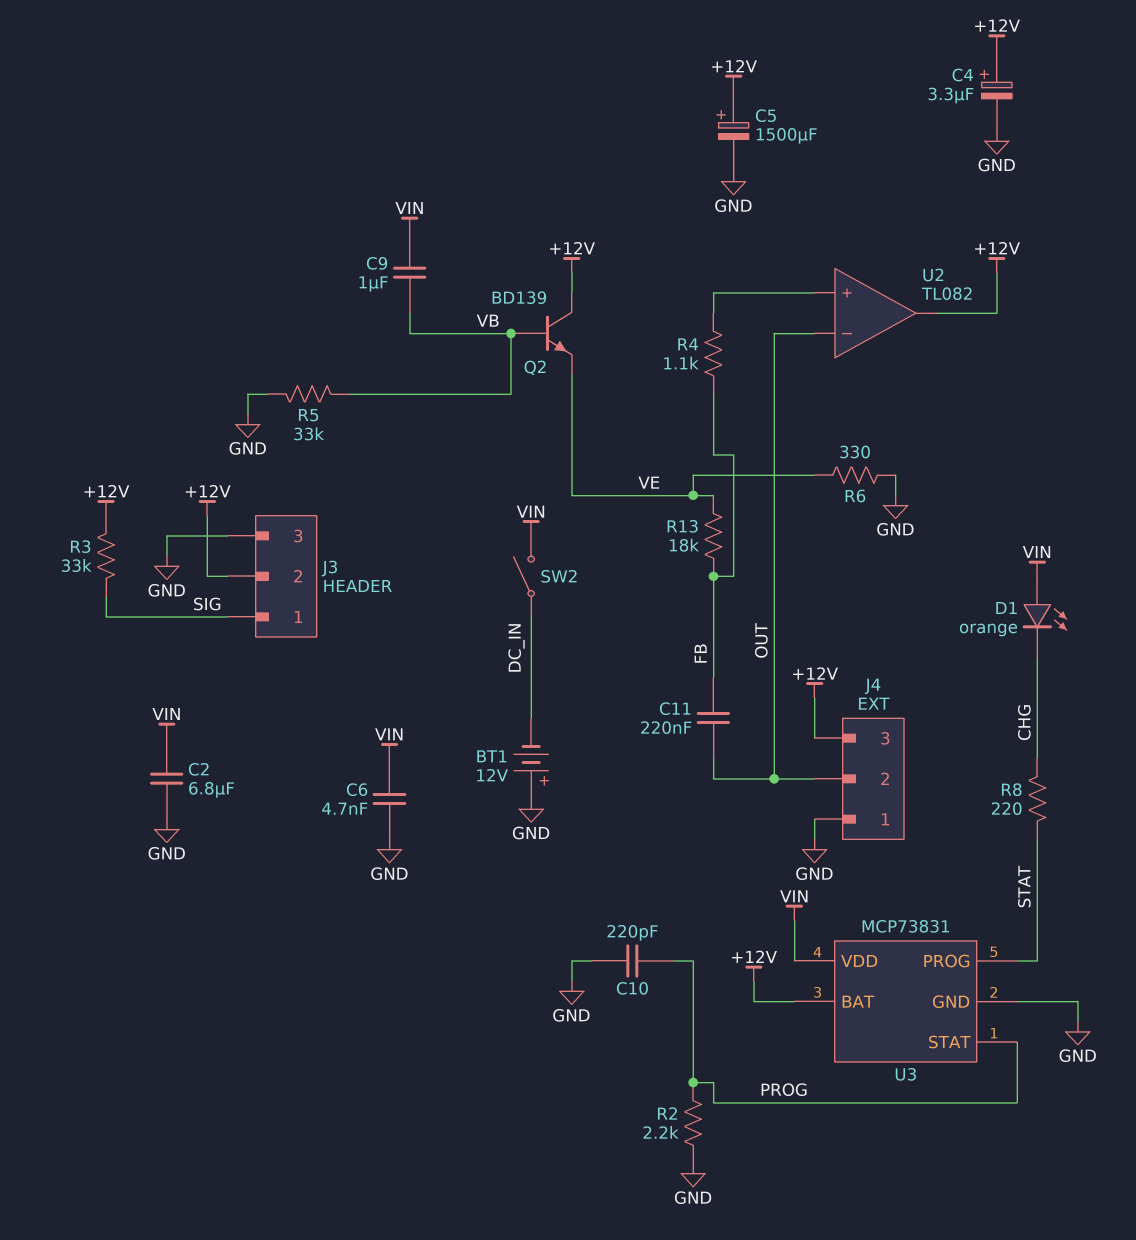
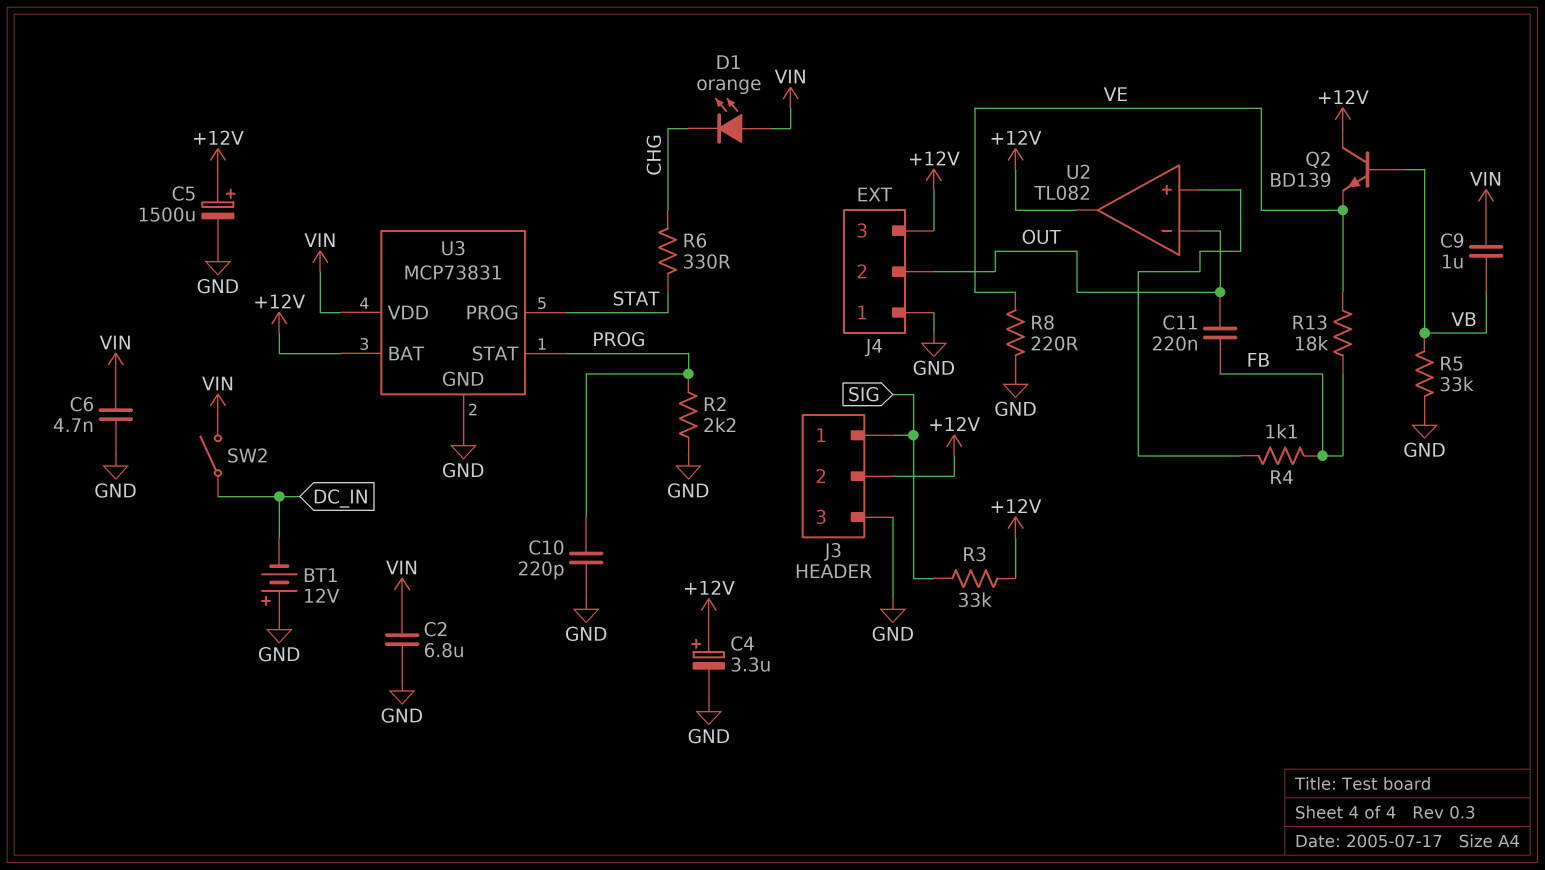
R6: 330 (GND, VE) -> 330 (CHG, STAT)
R8: 220 (CHG, STAT) -> 220 (GND, VE)

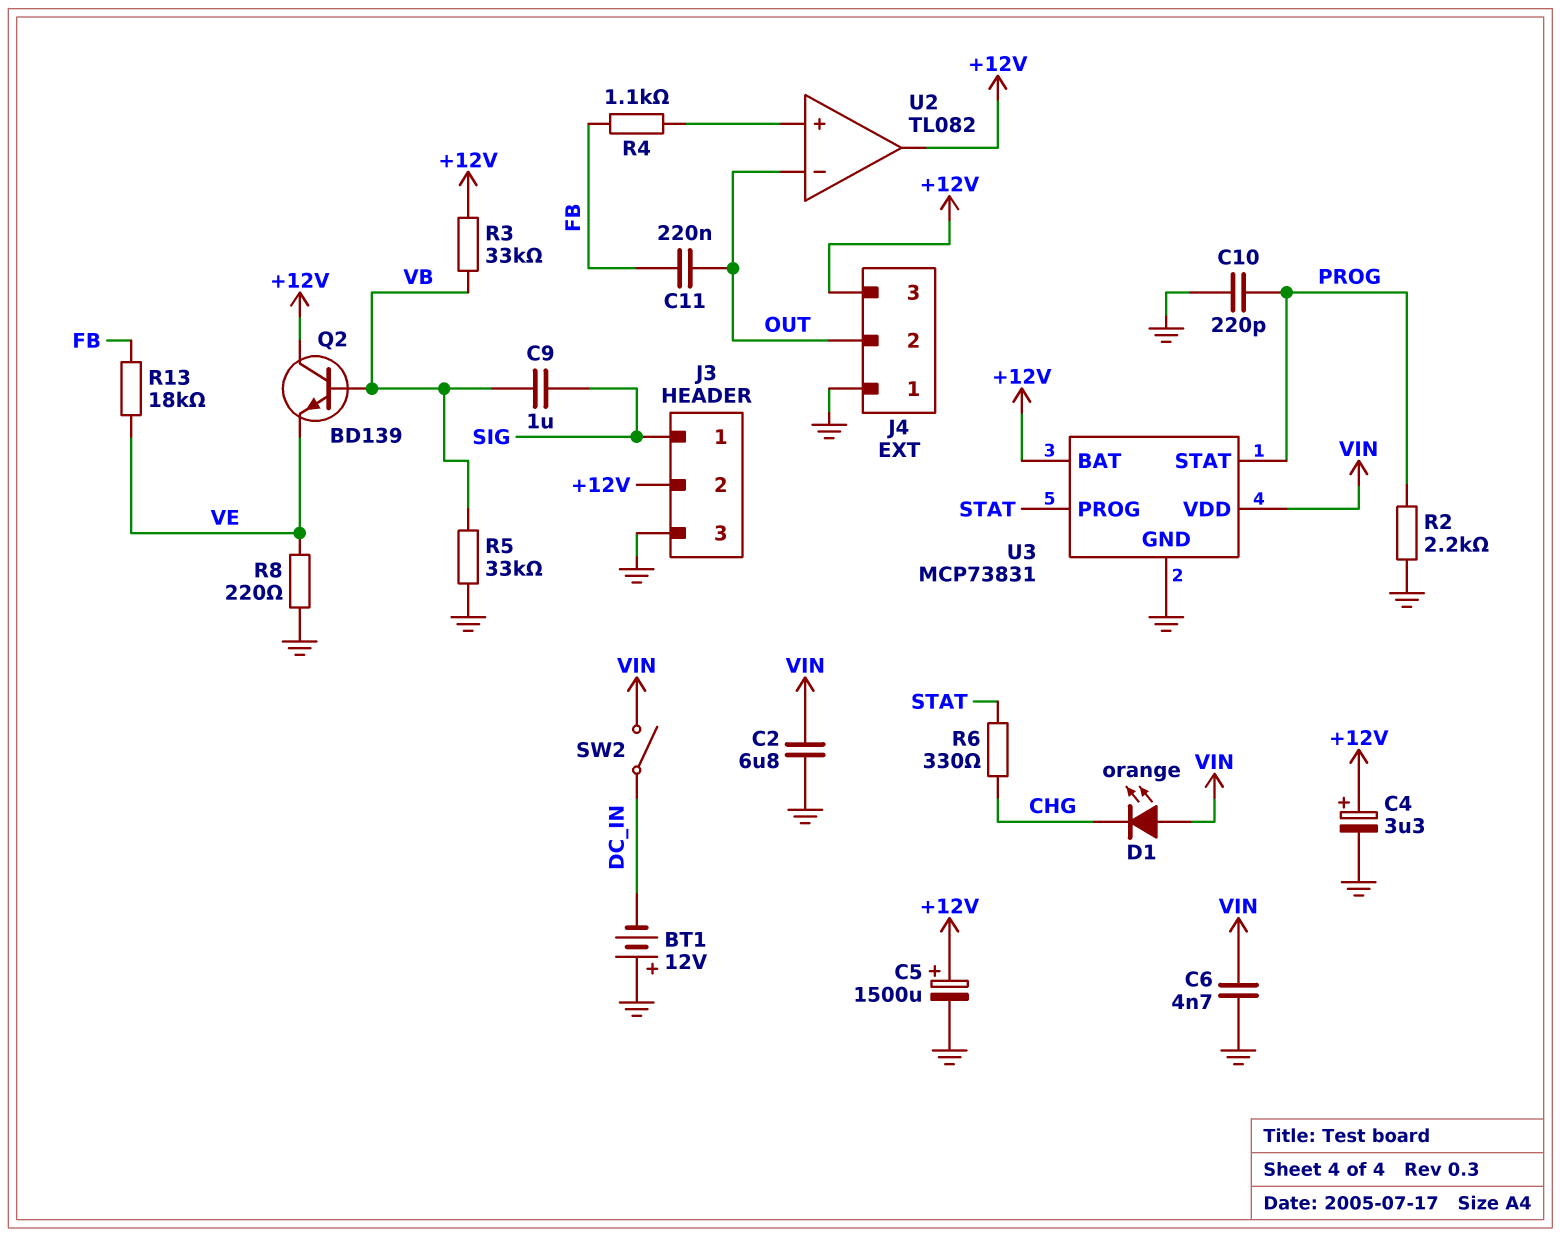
C9: 1uF (VB, VIN) -> 1uF (SIG, VB)
R3: 33k (+12V, SIG) -> 33k (+12V, VB)

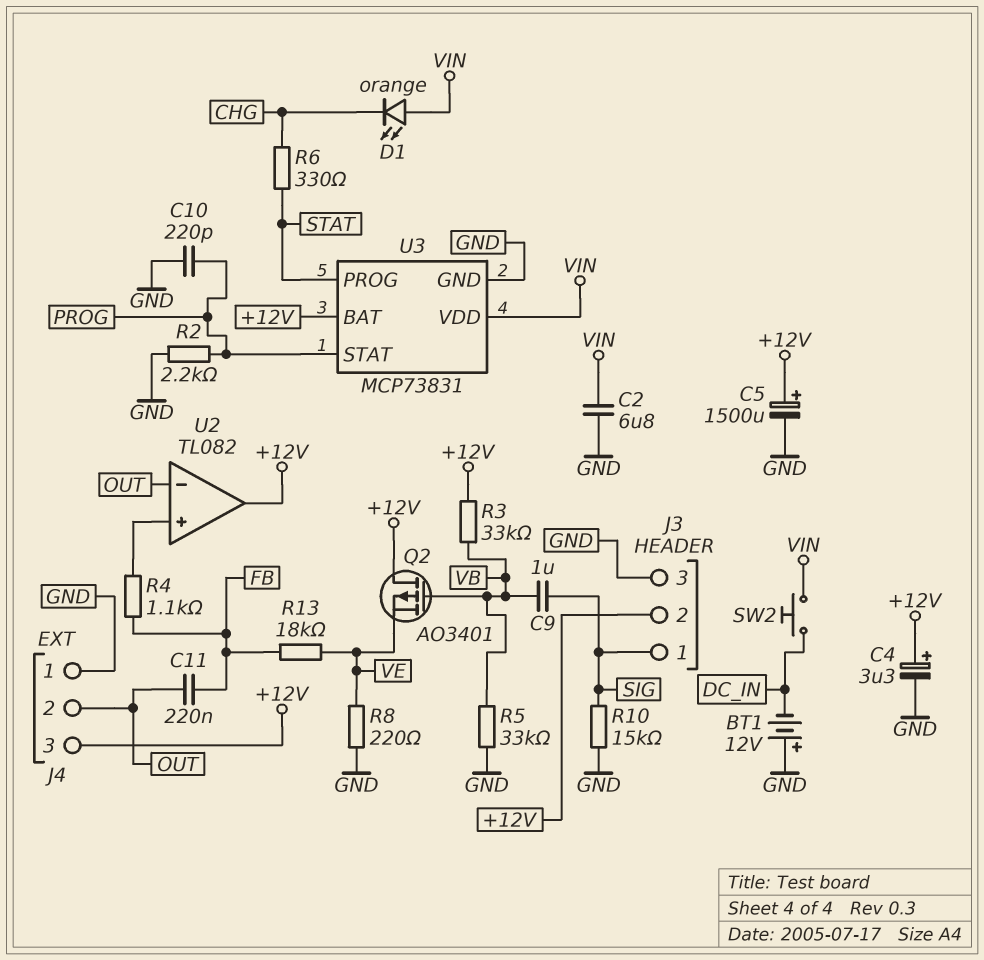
C6: 4.7nF (GND, VIN) -> none
Q2: NPN BD139 (B VB, C +12V, E VE) -> PMOS AO3401 (G VB, D +12V, S VE)
R10: none -> 15k (GND, SIG)
SW2: switch (DC_IN, VIN) -> button (DC_IN, VIN)

